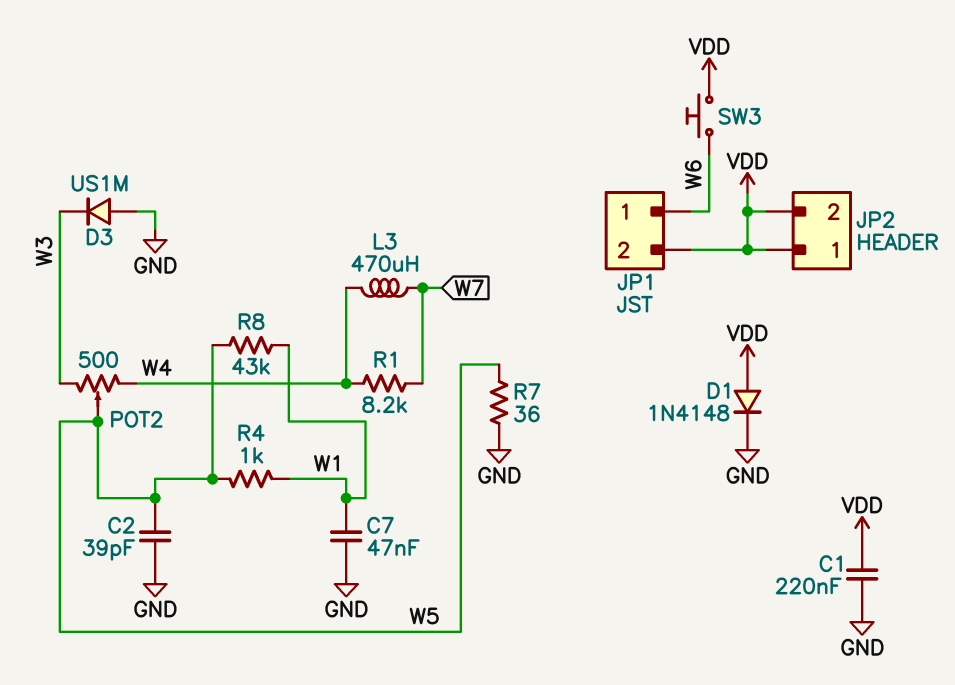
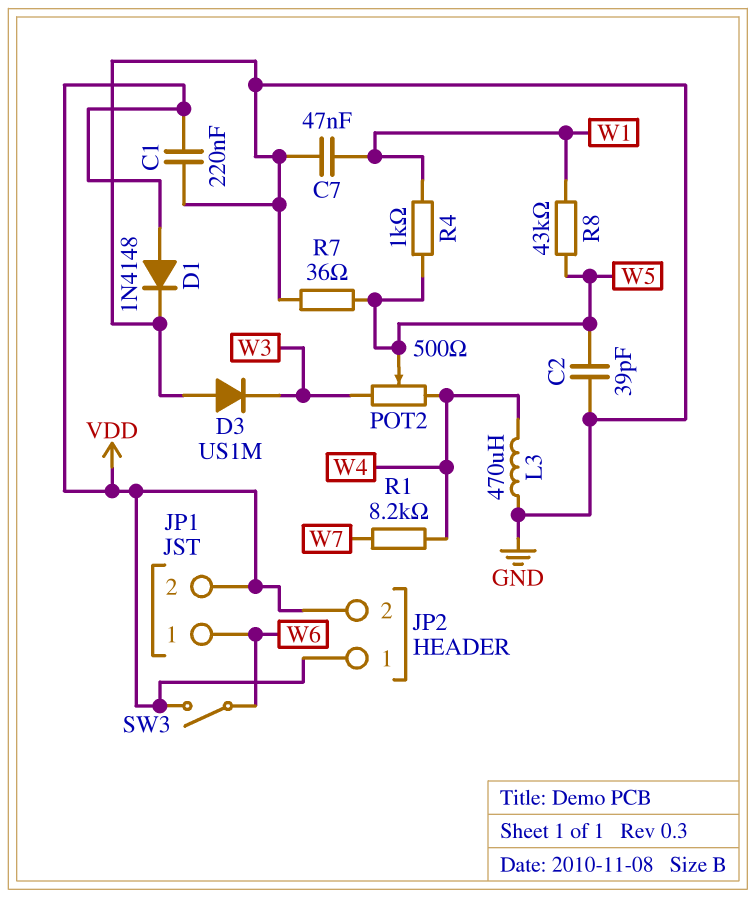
L3: 470uH (W4, W7) -> 470uH (GND, W4)
SW3: button (VDD, W6) -> switch (VDD, W6)

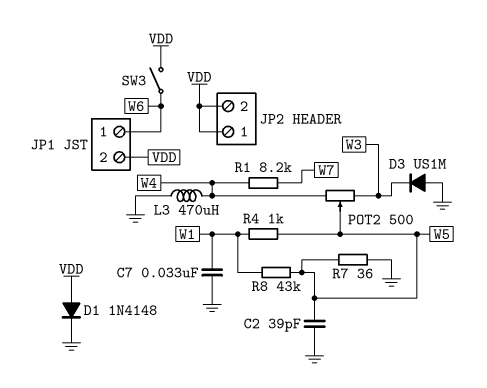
C1: 220nF (GND, VDD) -> none
C7: 47nF (GND, W1) -> 33nF (GND, W1)

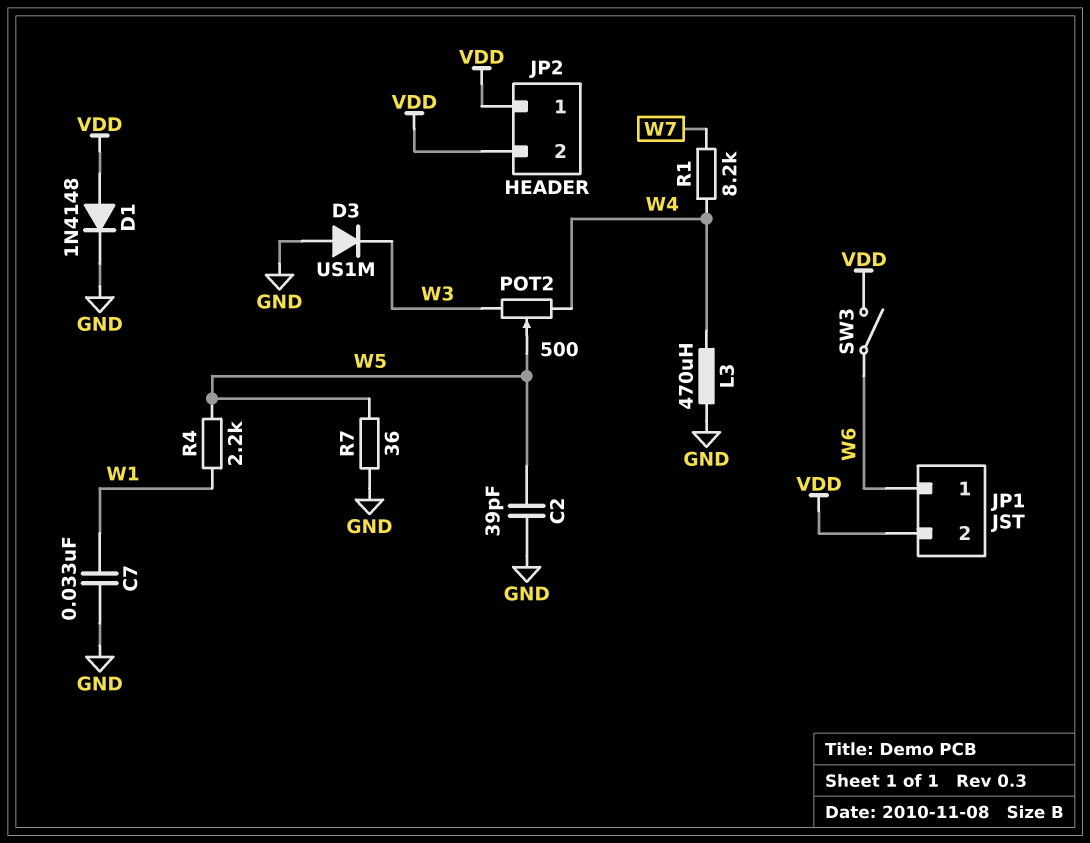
R4: 1k (W1, W5) -> 2.2k (W1, W5)
R8: 43k (W1, W5) -> none

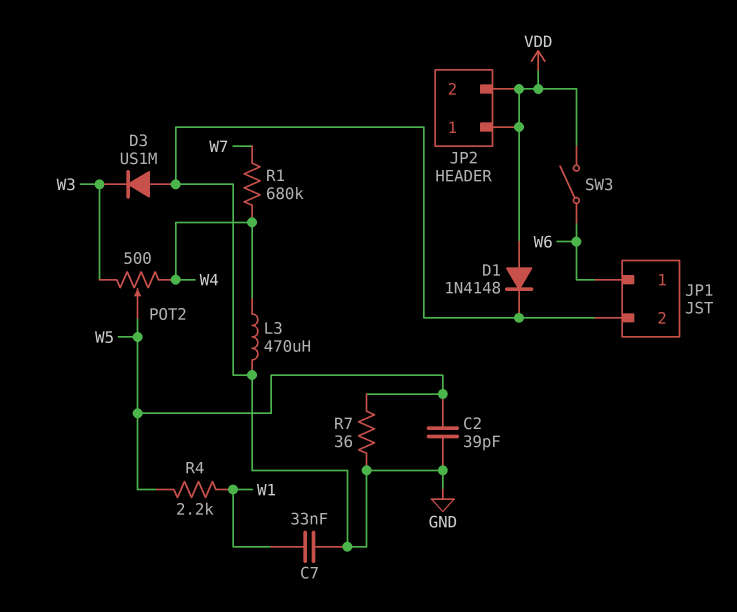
JP1 pin 2: VDD -> GND
R1: 8.2k (W4, W7) -> 680k (W4, W7)

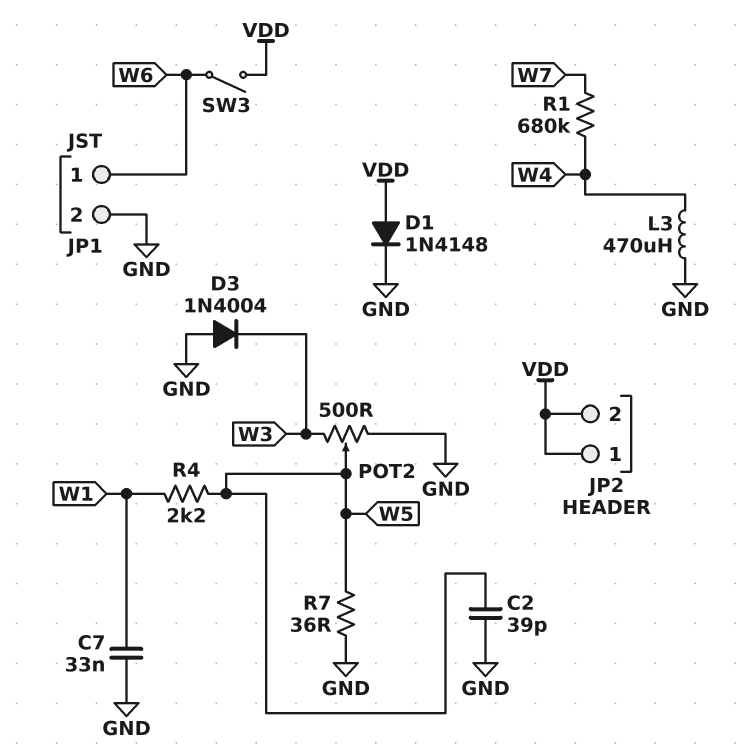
D3: diode US1M (A GND, K W3) -> diode 1N4004 (A GND, K W3)
POT2: 500 (W3, W4, wiper W5) -> 500 (GND, W3, wiper W5)

